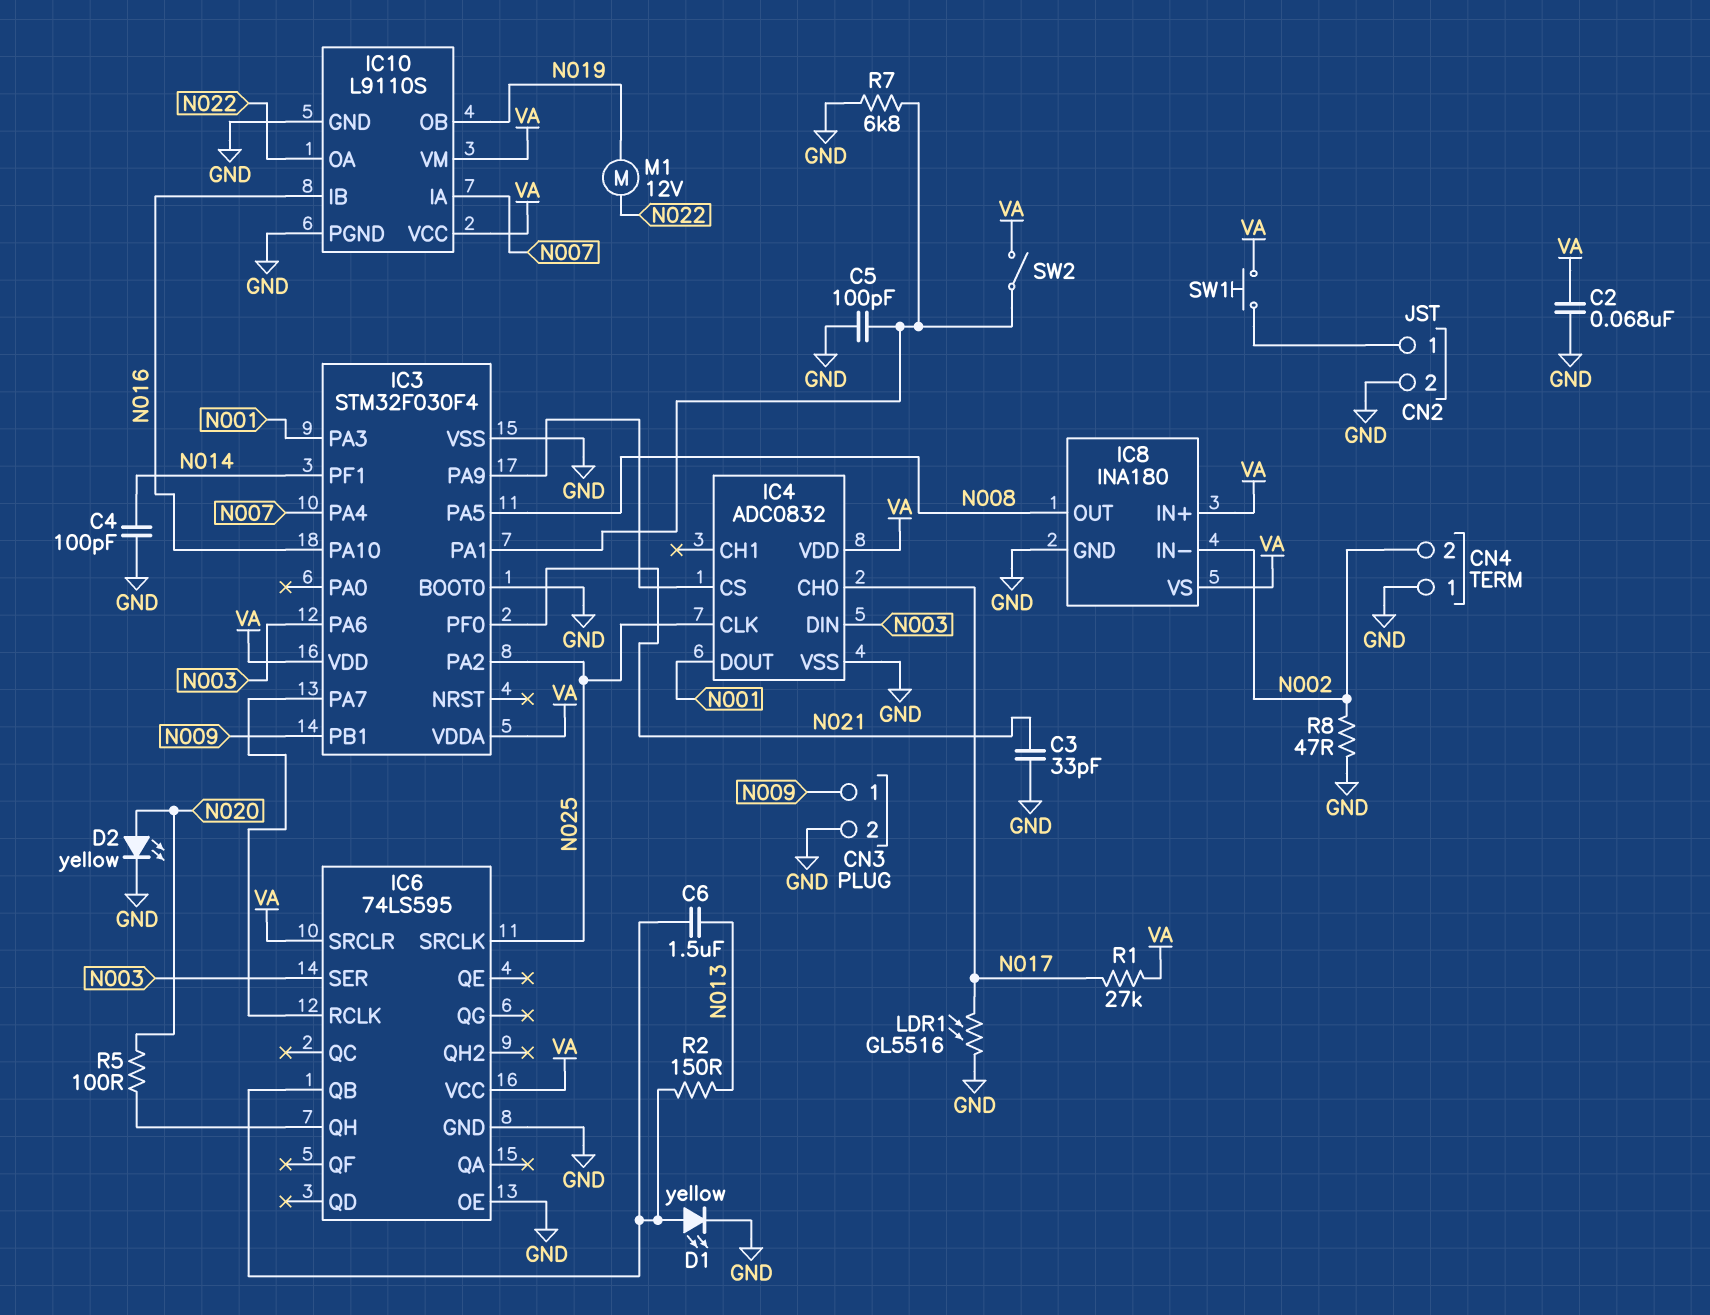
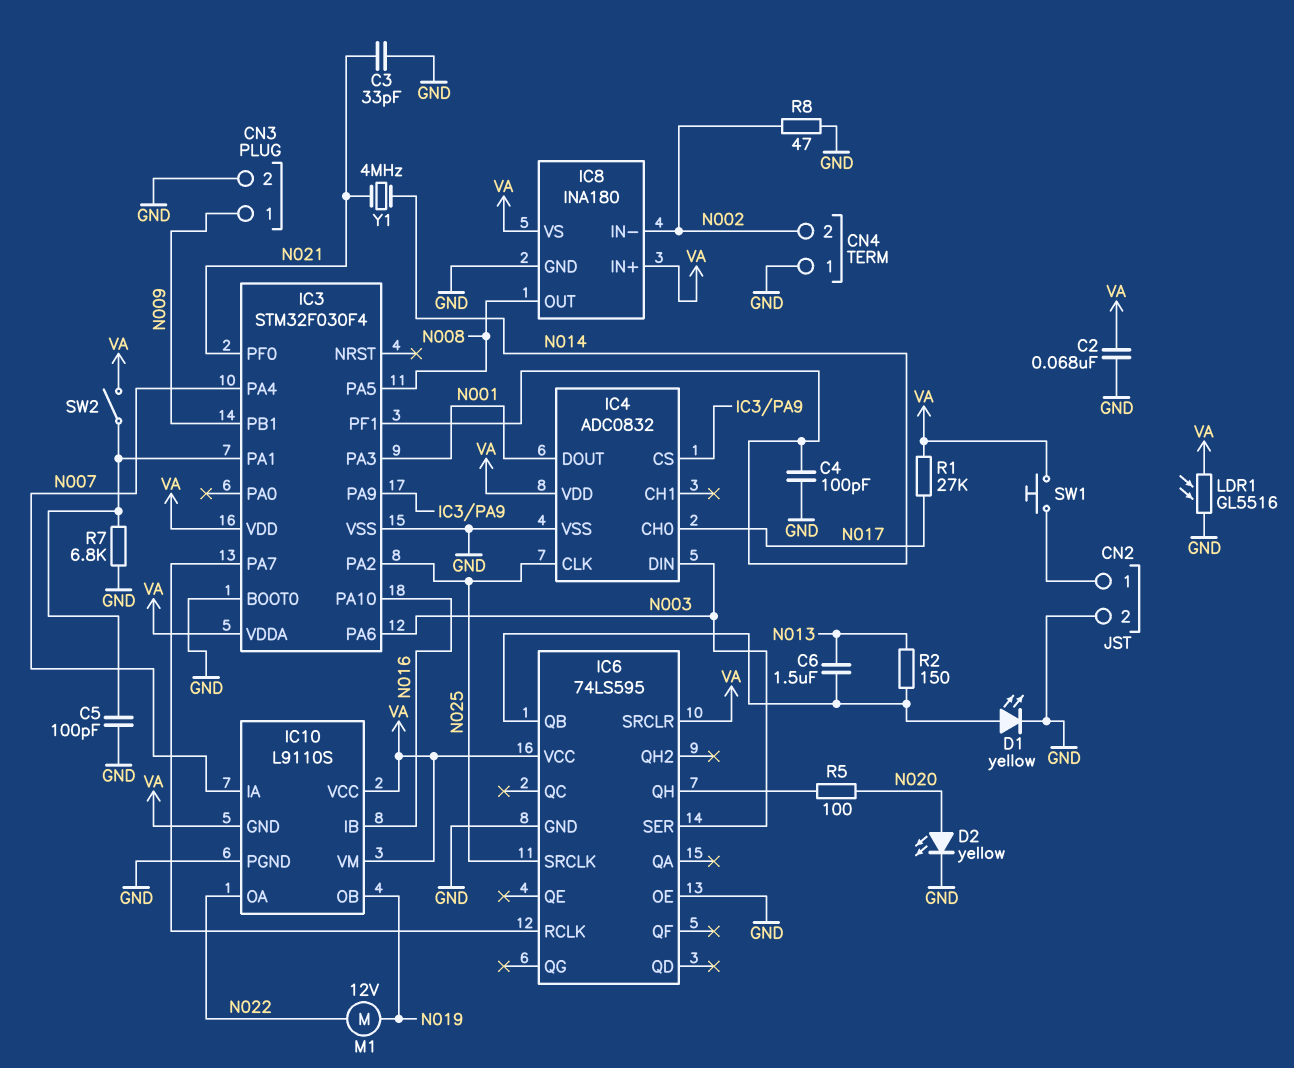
IC10 pin GND: GND -> VA
LDR1: GL5516 (GND, N017) -> GL5516 (GND, VA)
Y1: none -> 4MHz (N014, N021)

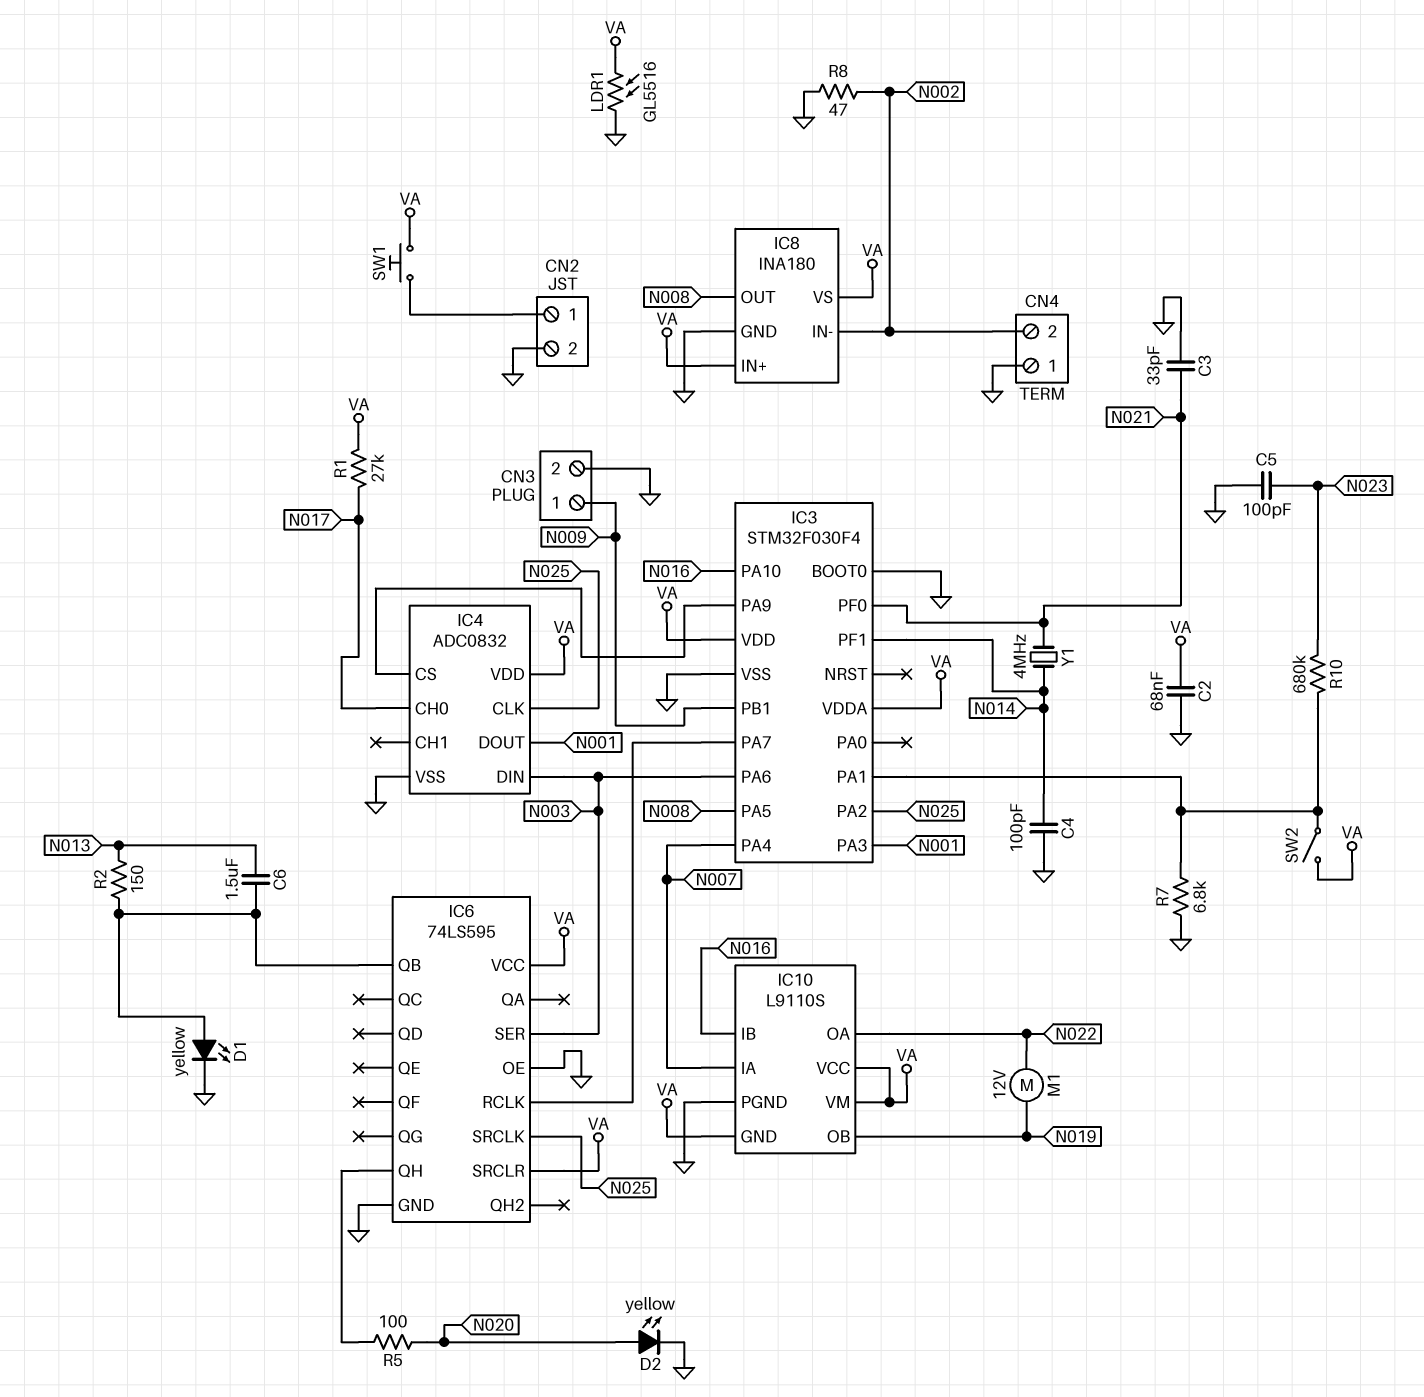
C5: 100pF (GND, IC3/PA1) -> 100pF (GND, N023)
R10: none -> 680k (IC3/PA1, N023)

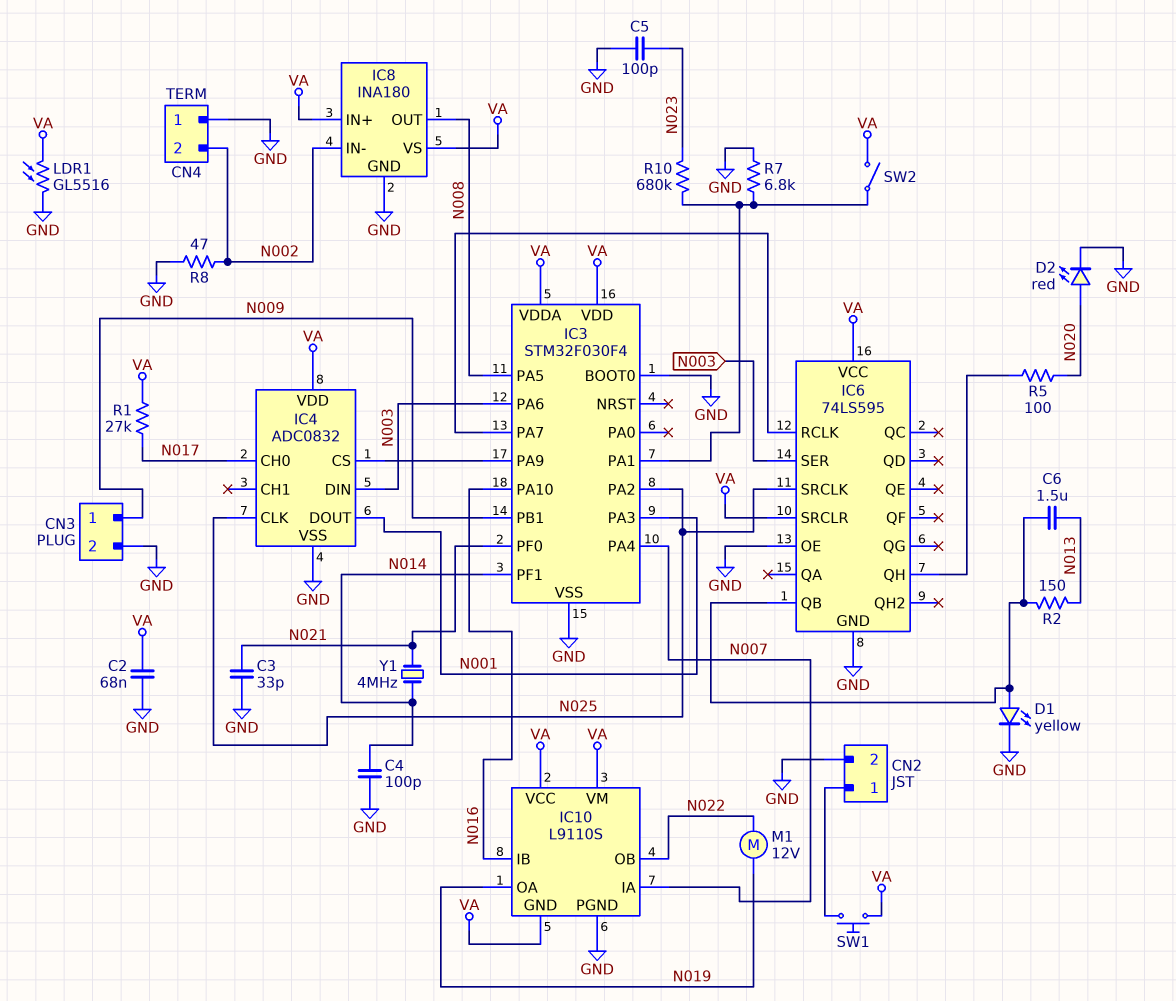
D2: LED yellow (A N020, K GND) -> LED red (A N020, K GND)
IC10 pin OA: N022 -> N019
IC10 pin OB: N019 -> N022

